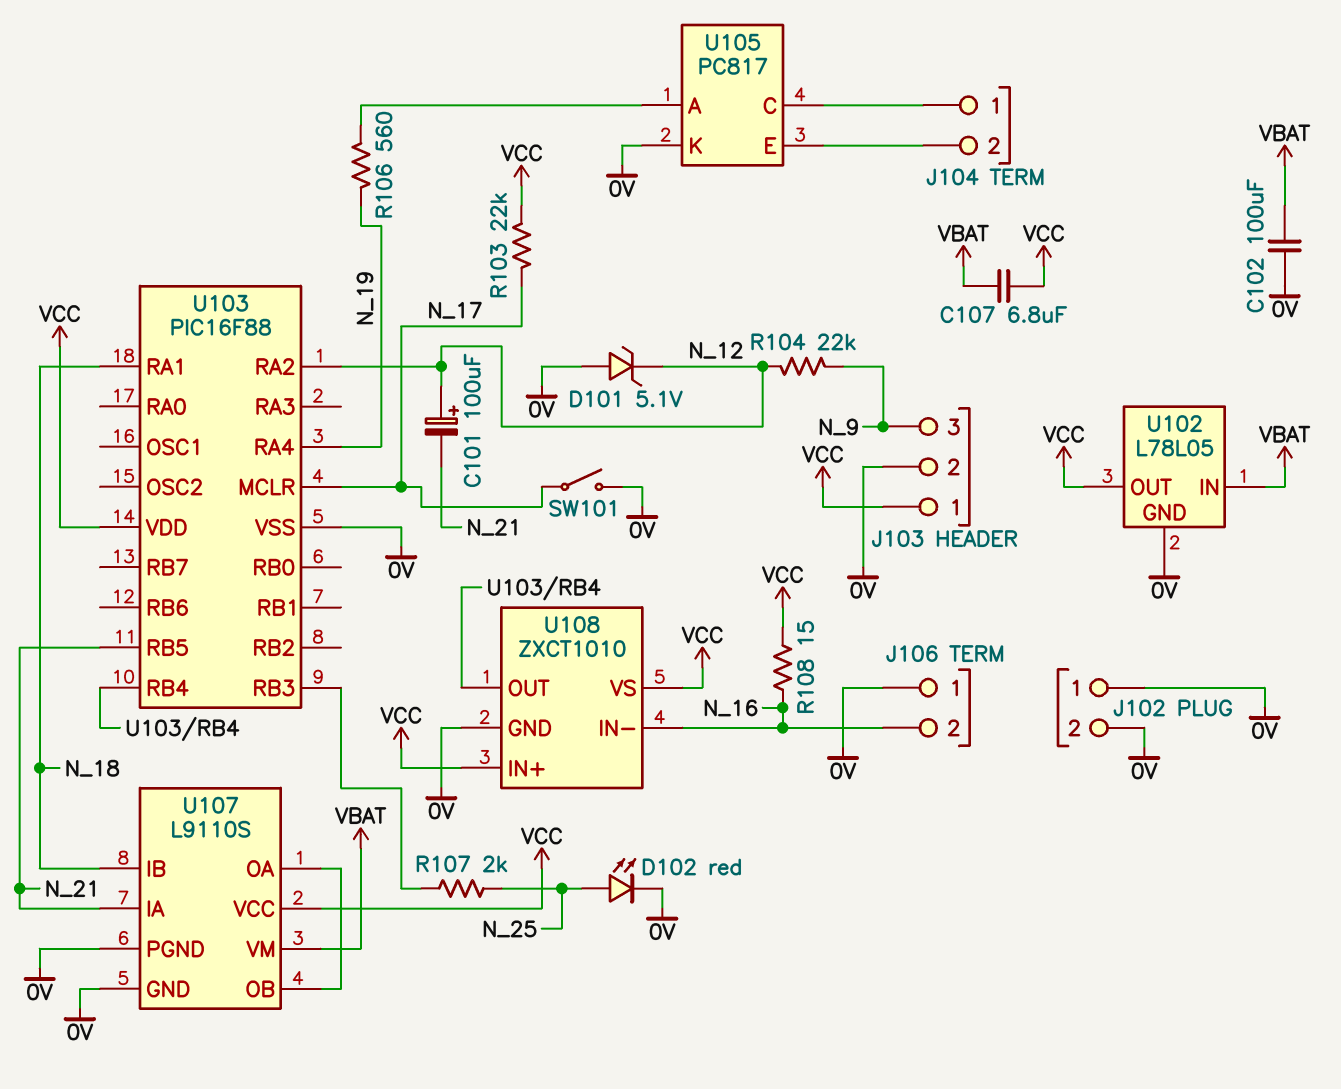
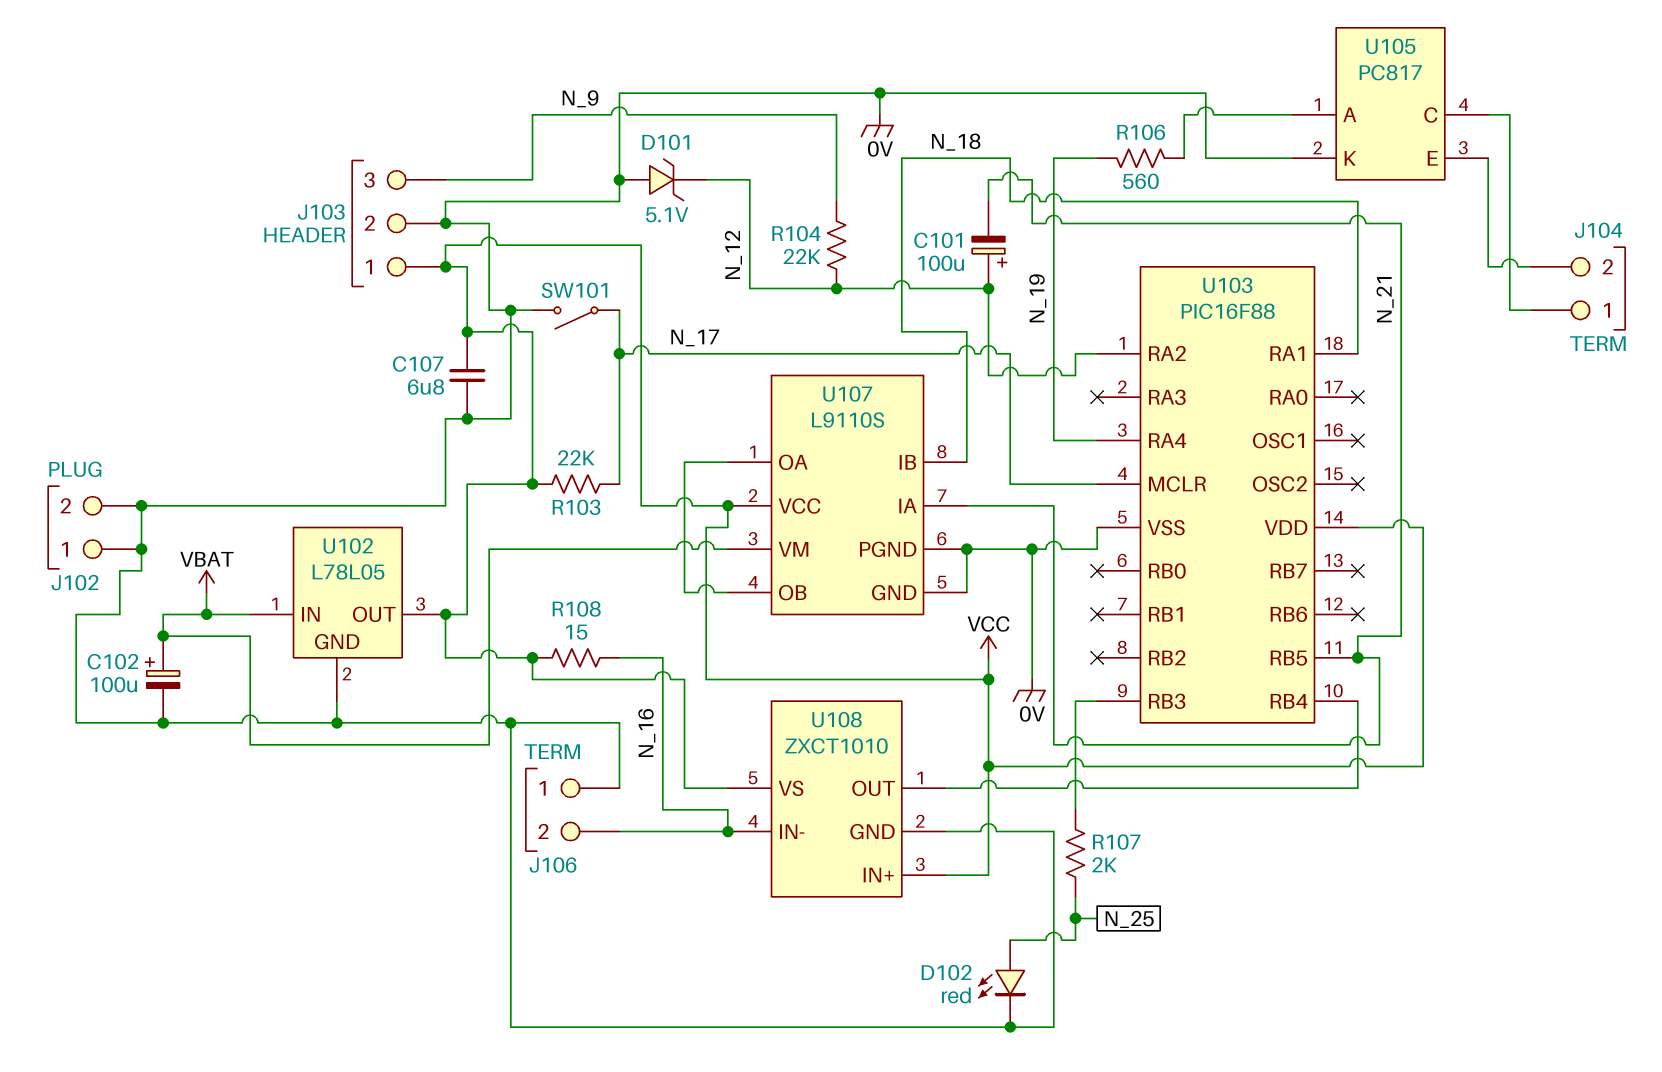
C102: 100uF (0V, VBAT) -> 100uF (plus VBAT, minus 0V)
C107: 6.8uF (VBAT, VCC) -> 6.8uF (0V, VCC)

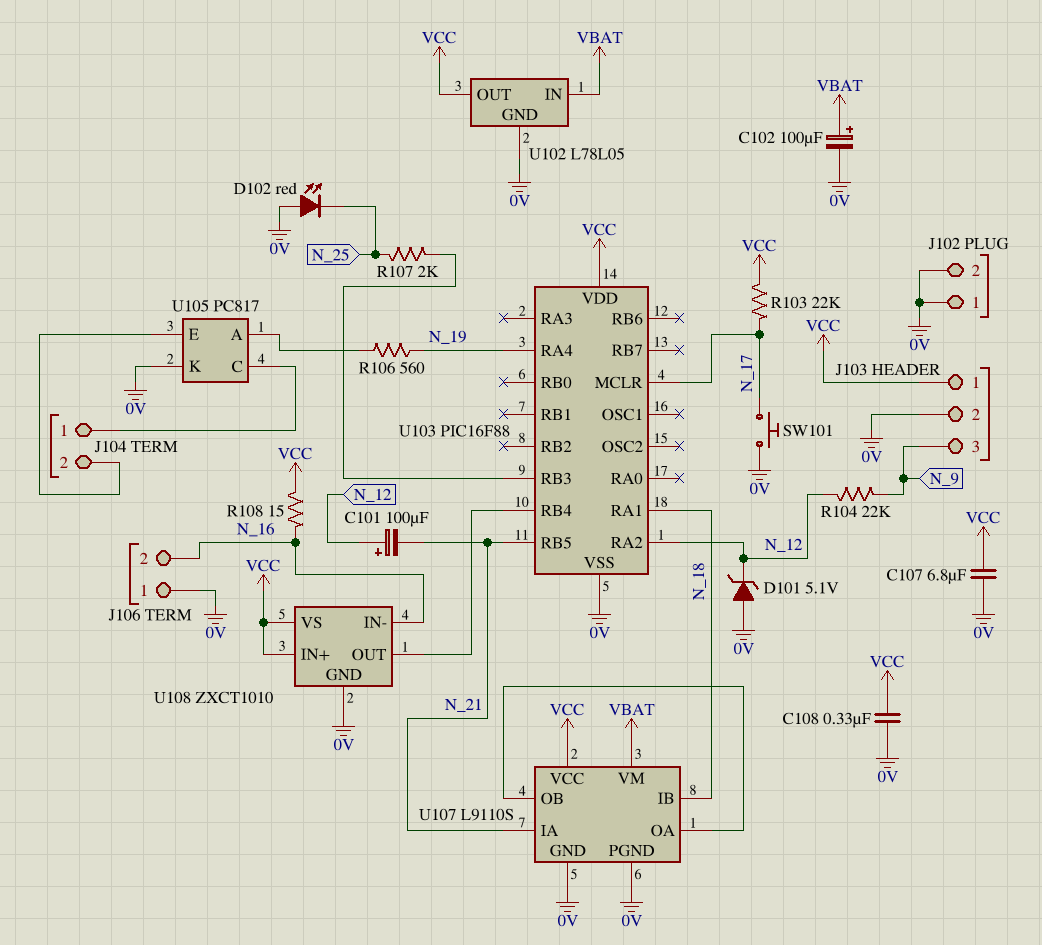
C108: none -> 330nF (0V, VCC)
D102: LED red (A N_25, K 0V) -> LED red (A 0V, K N_25)
SW101: switch (0V, N_17) -> button (0V, N_17)

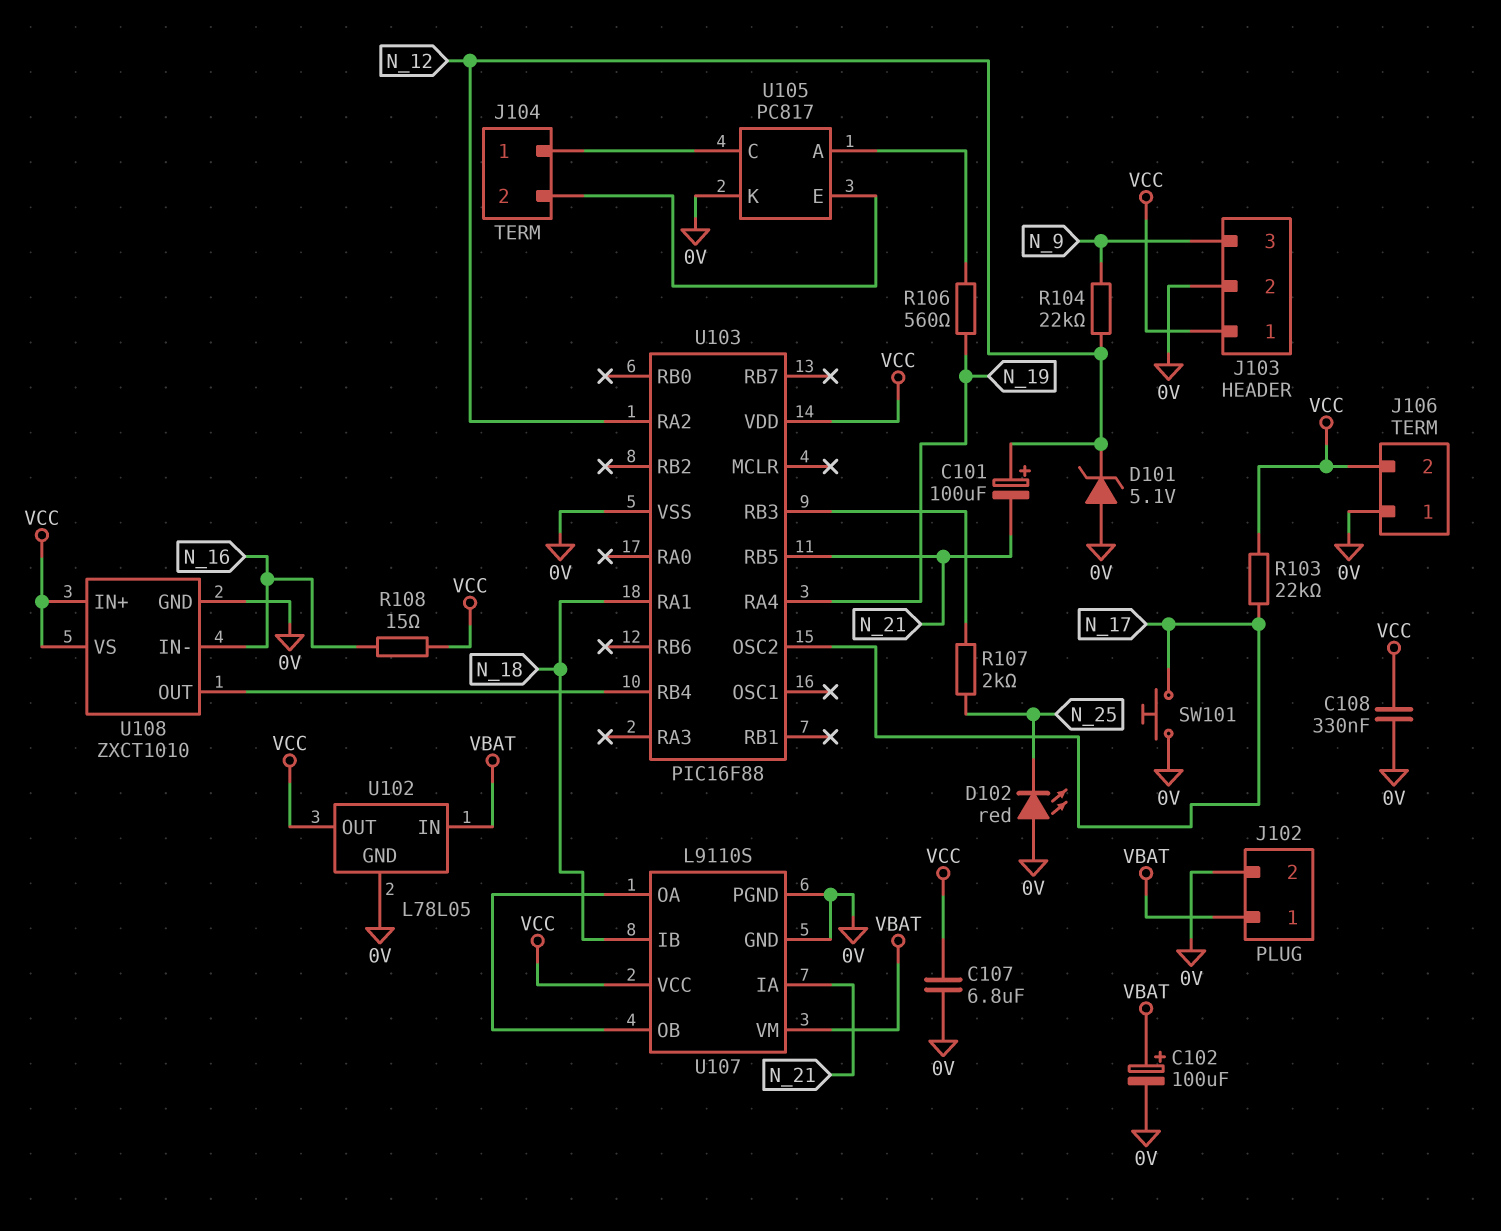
J102 pin 1: 0V -> VBAT
J106 pin 2: N_16 -> VCC
U103 pin MCLR: N_17 -> none
U103 pin OSC2: none -> N_17

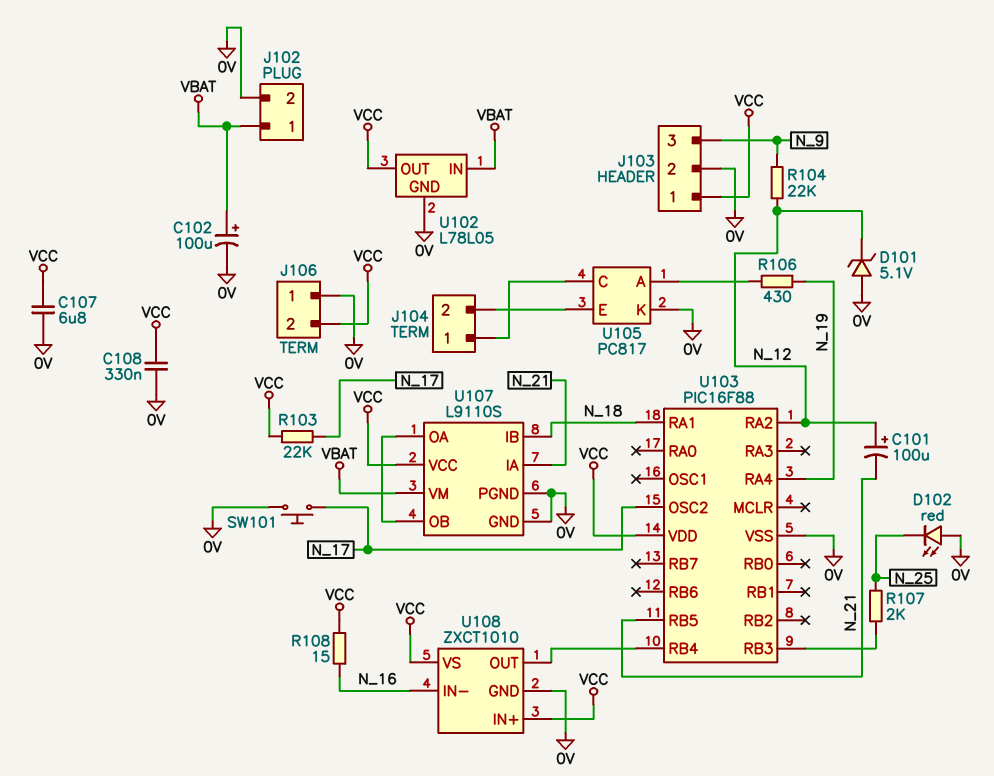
R106: 560 (N_19, U105/A) -> 430 (N_19, U105/A)

